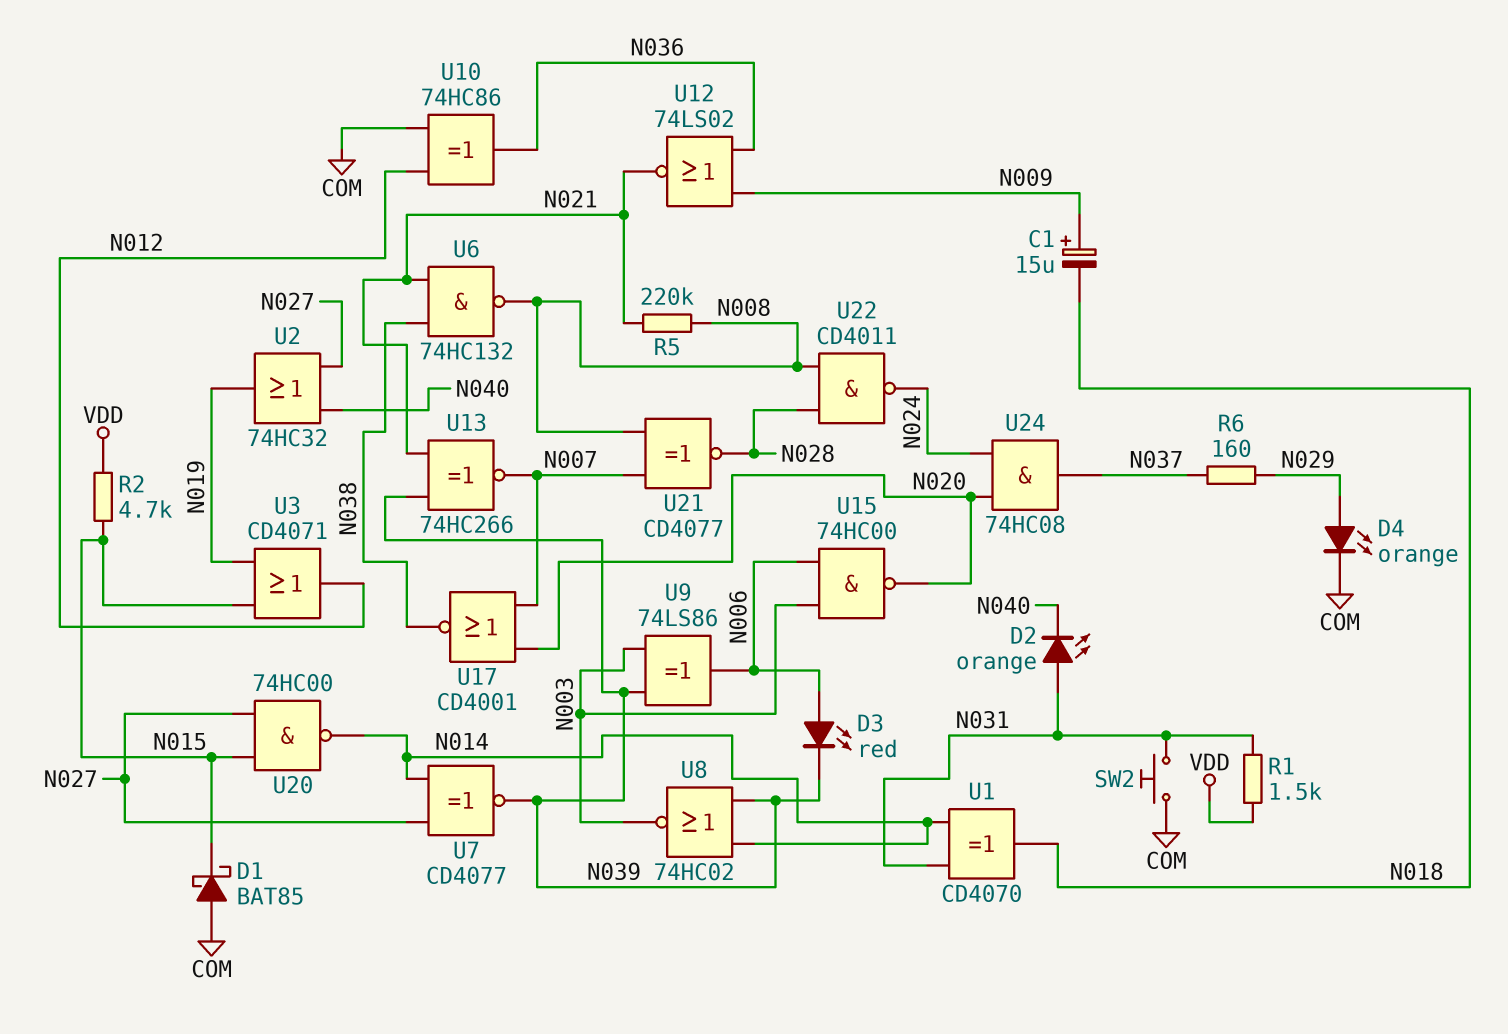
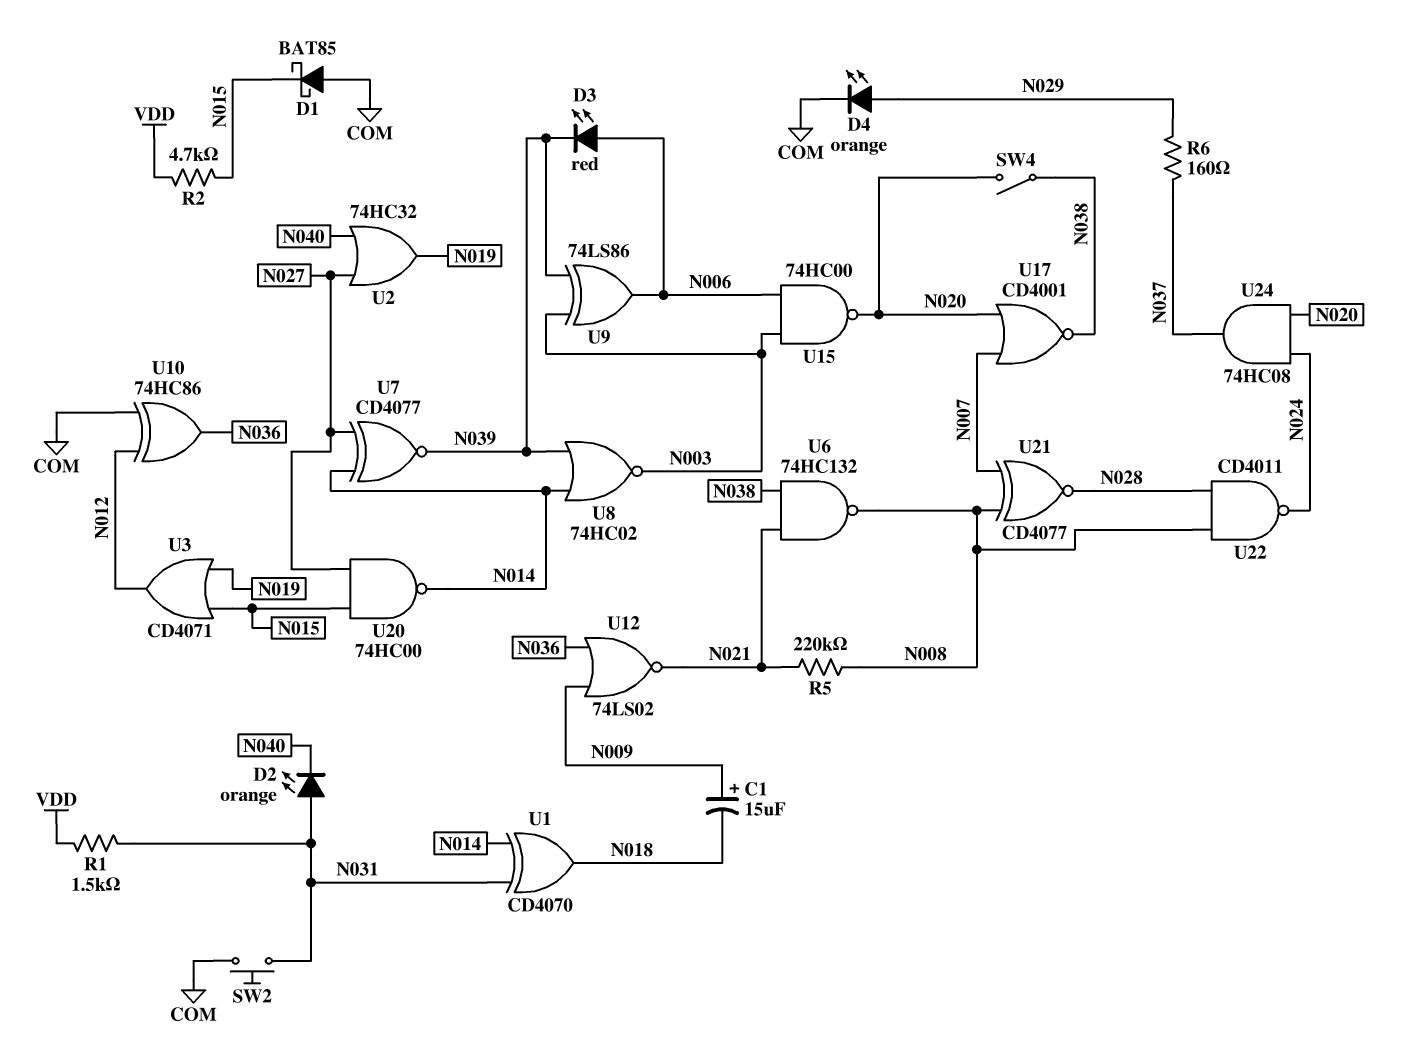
SW4: none -> switch (N020, N038)
U13: XNOR 74HC266 (in N021, in N039, out N007) -> none

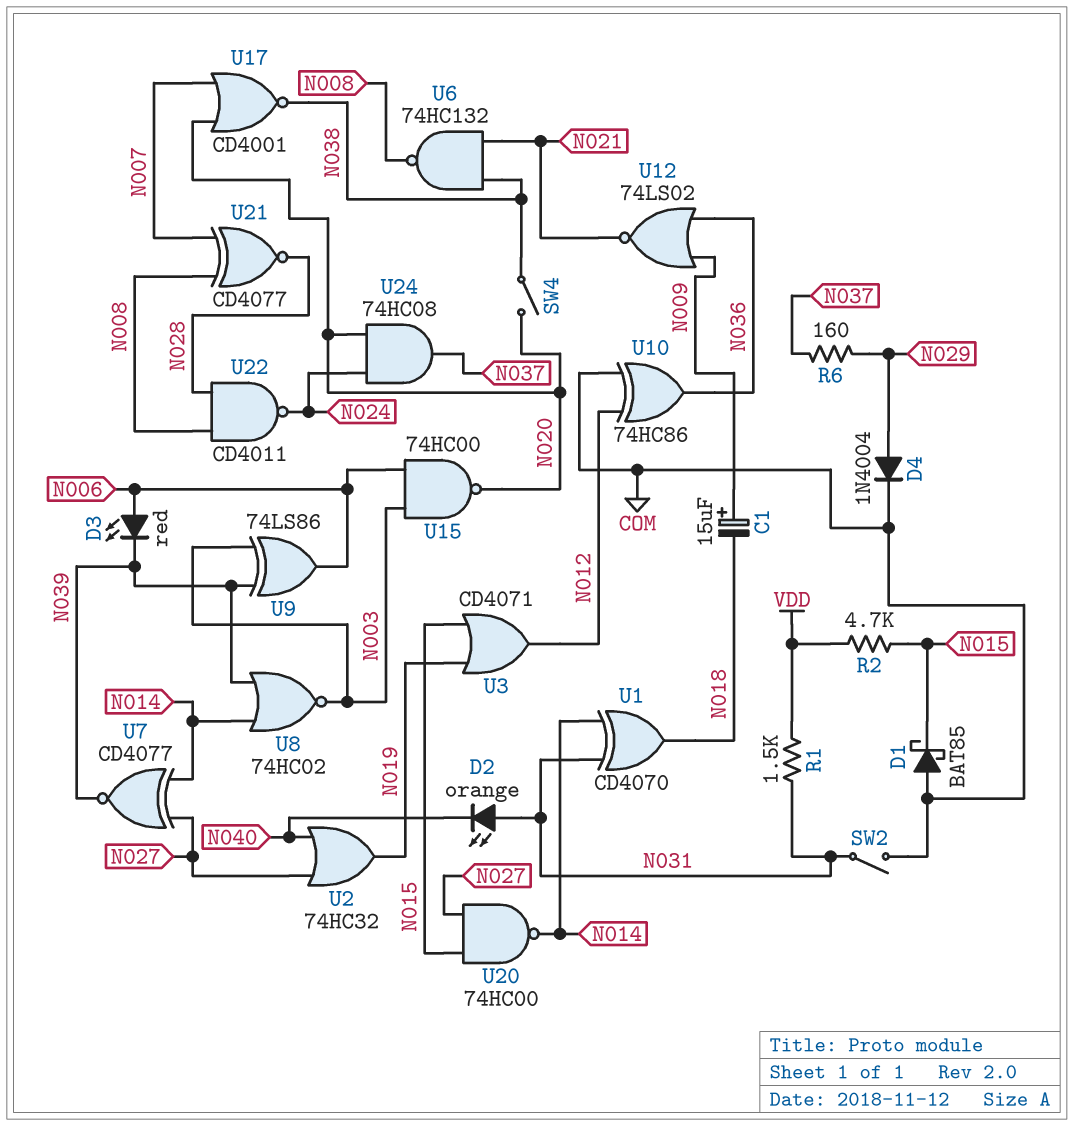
D4: LED orange (A N029, K COM) -> diode 1N4004 (A N029, K COM)
R5: 220k (N008, N021) -> none
SW2: button (COM, N031) -> switch (COM, N031)

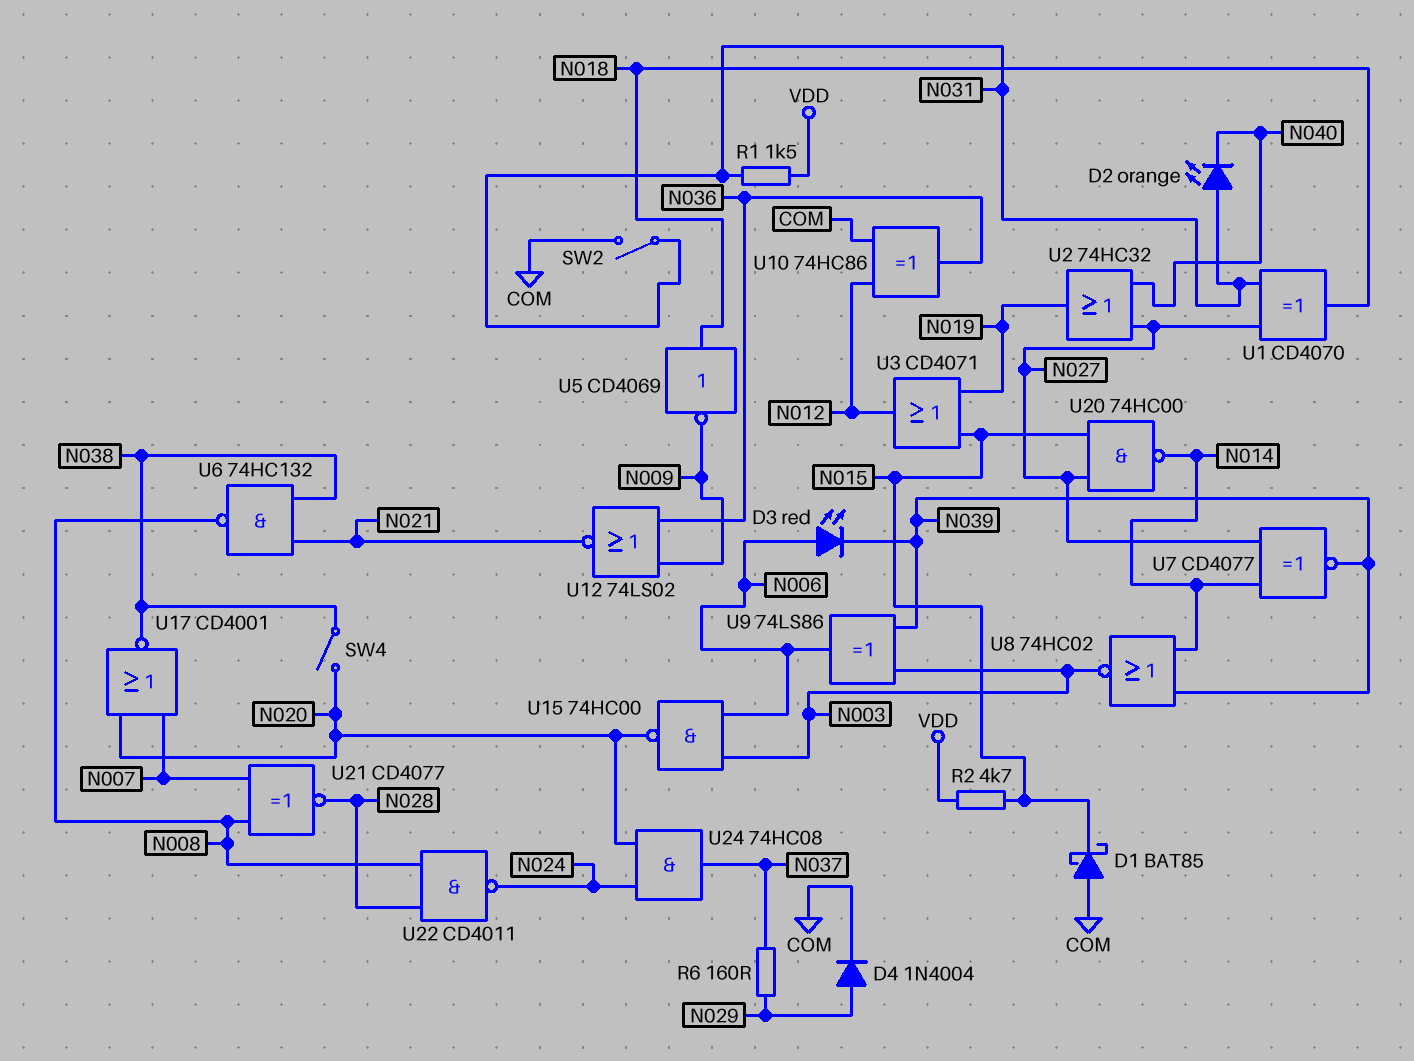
C1: 15uF (plus N009, minus N018) -> none
U1: XOR CD4070 (in N014, in N031, out N018) -> XOR CD4070 (in N027, in N031, out N018)
U5: none -> NOT CD4069 (in N018, out N009)

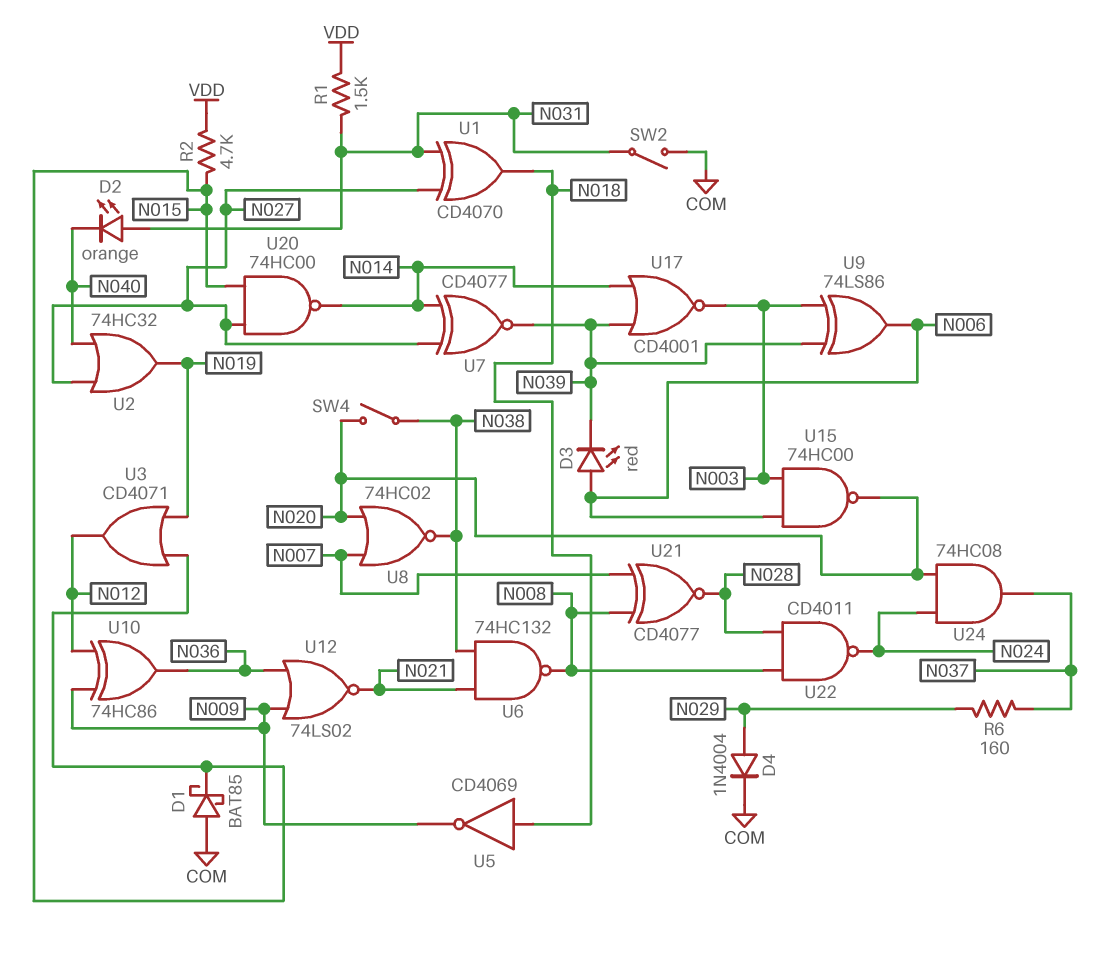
U8: NOR 74HC02 (in N014, in N039, out N003) -> NOR 74HC02 (in N007, in N020, out N038)
U10: XOR 74HC86 (in COM, in N012, out N036) -> XOR 74HC86 (in N009, in N012, out N036)
U17: NOR CD4001 (in N007, in N020, out N038) -> NOR CD4001 (in N014, in N039, out N003)

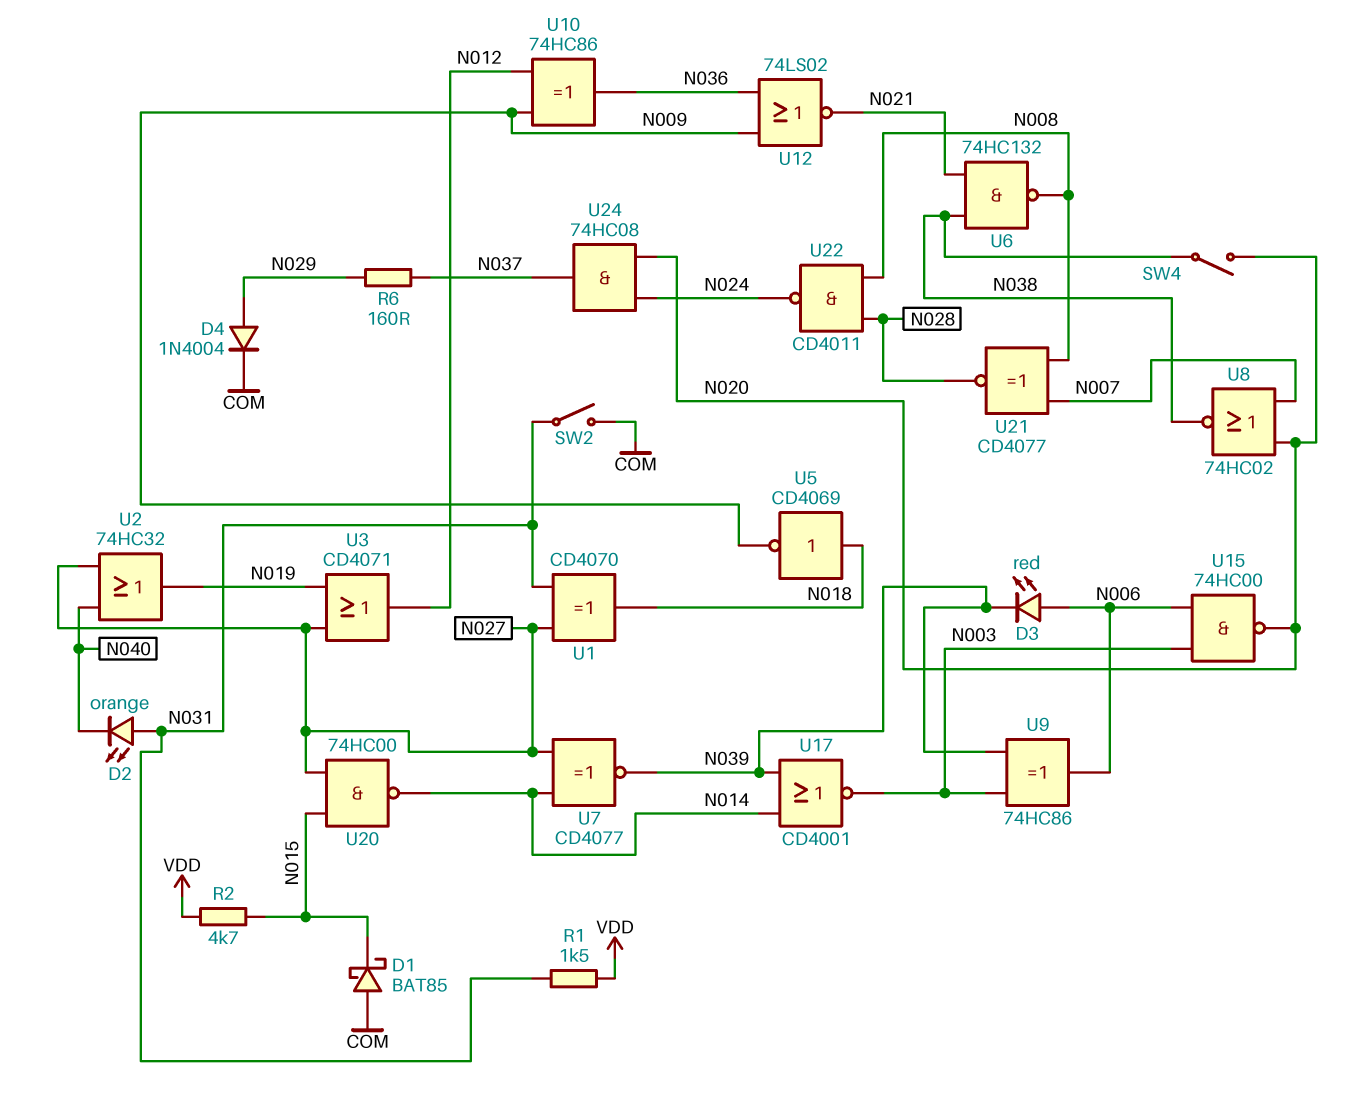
U3: OR CD4071 (in N015, in N019, out N012) -> OR CD4071 (in N019, in N027, out N012)
U9: XOR 74LS86 (in N003, in N039, out N006) -> XOR 74HC86 (in N003, in N039, out N006)

